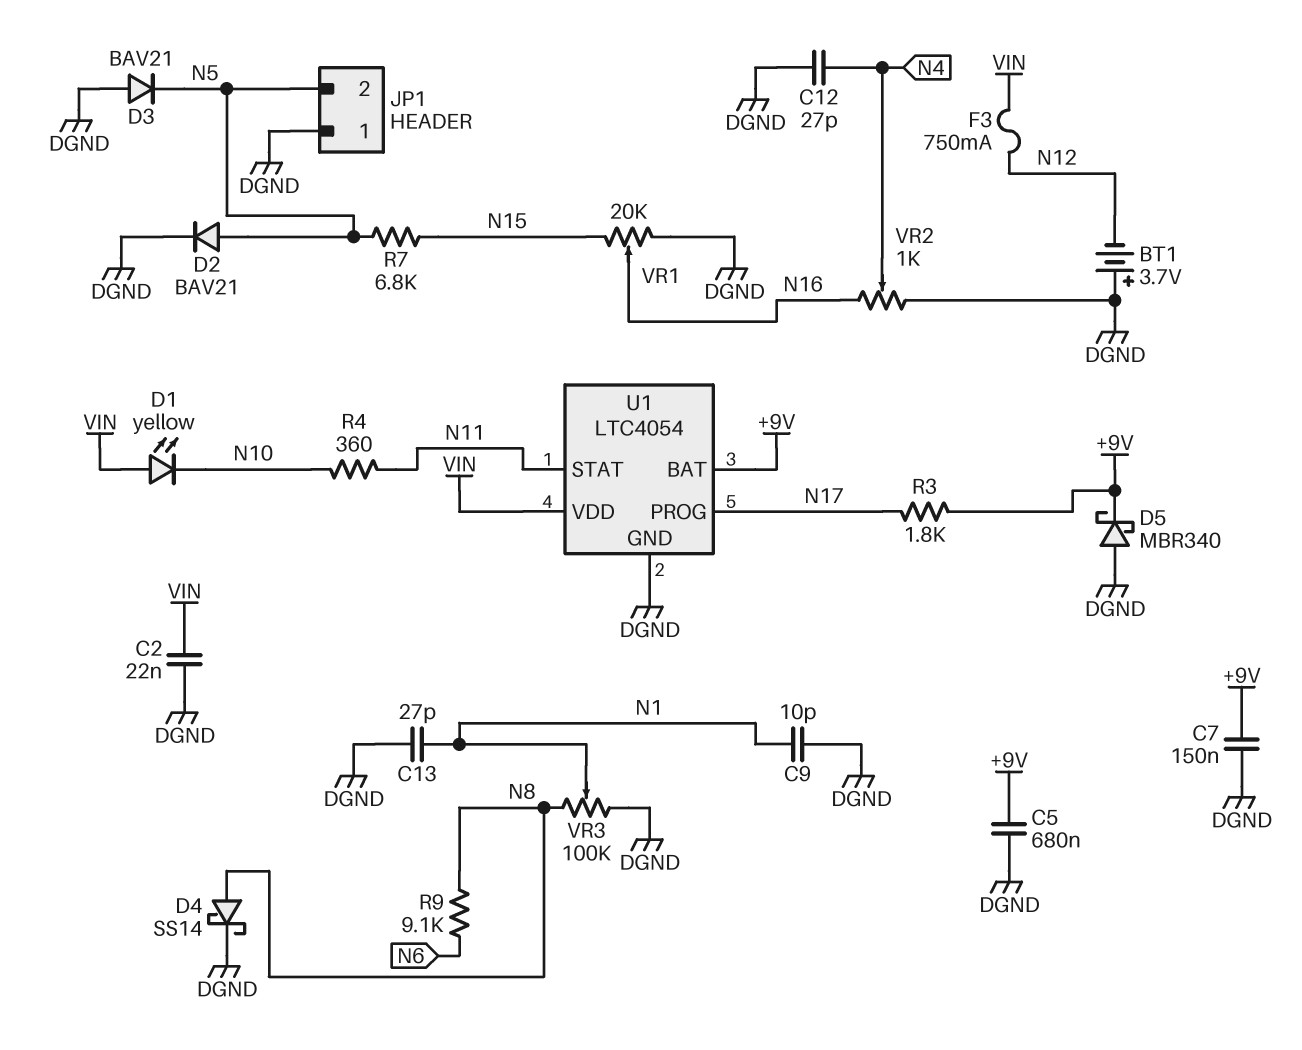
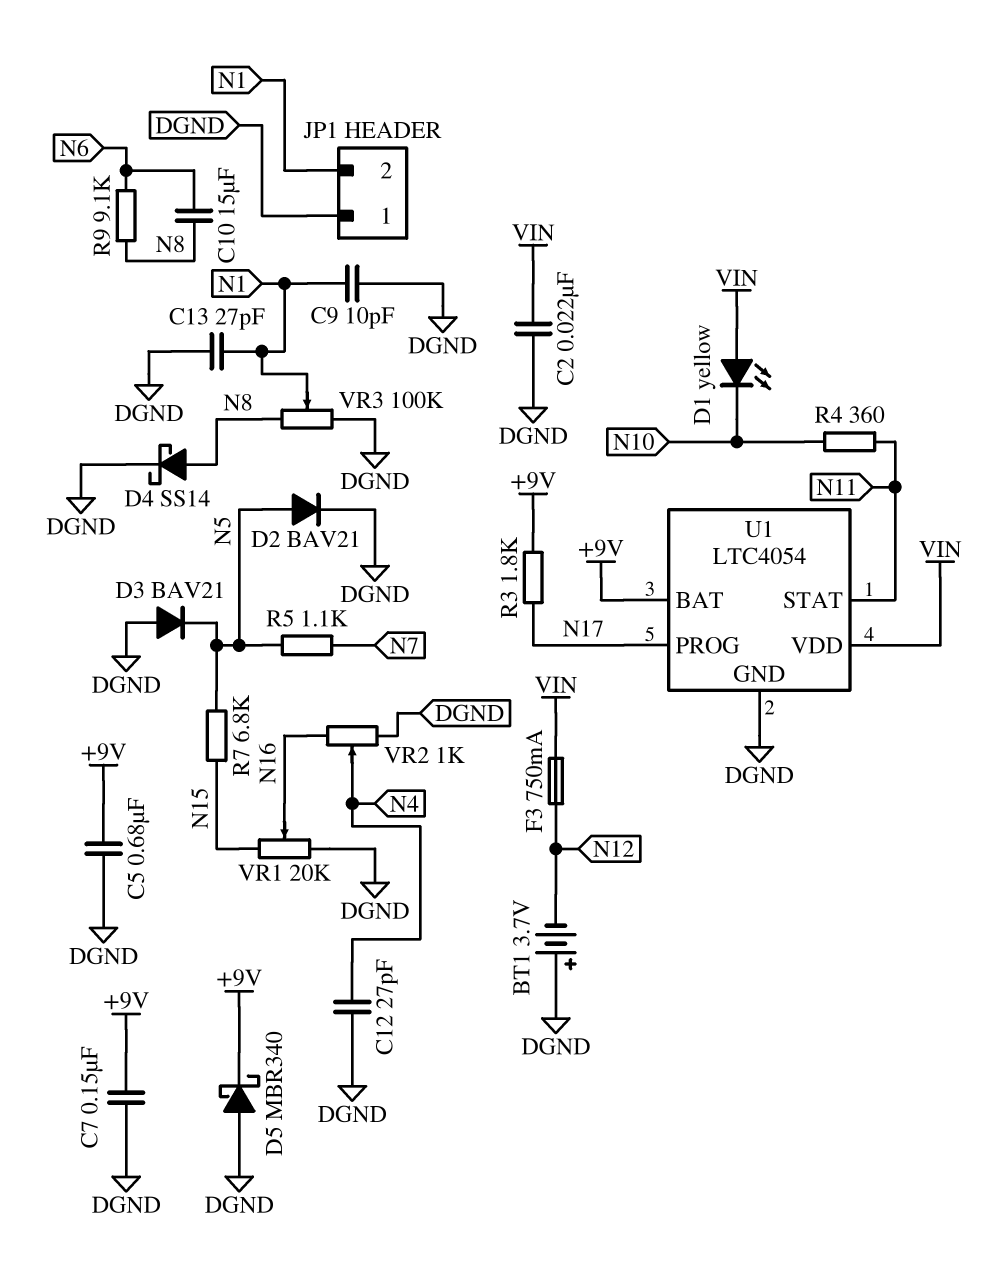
C10: none -> 15uF (N6, N8)
JP1 pin 2: N5 -> N1
R5: none -> 1.1k (N5, N7)

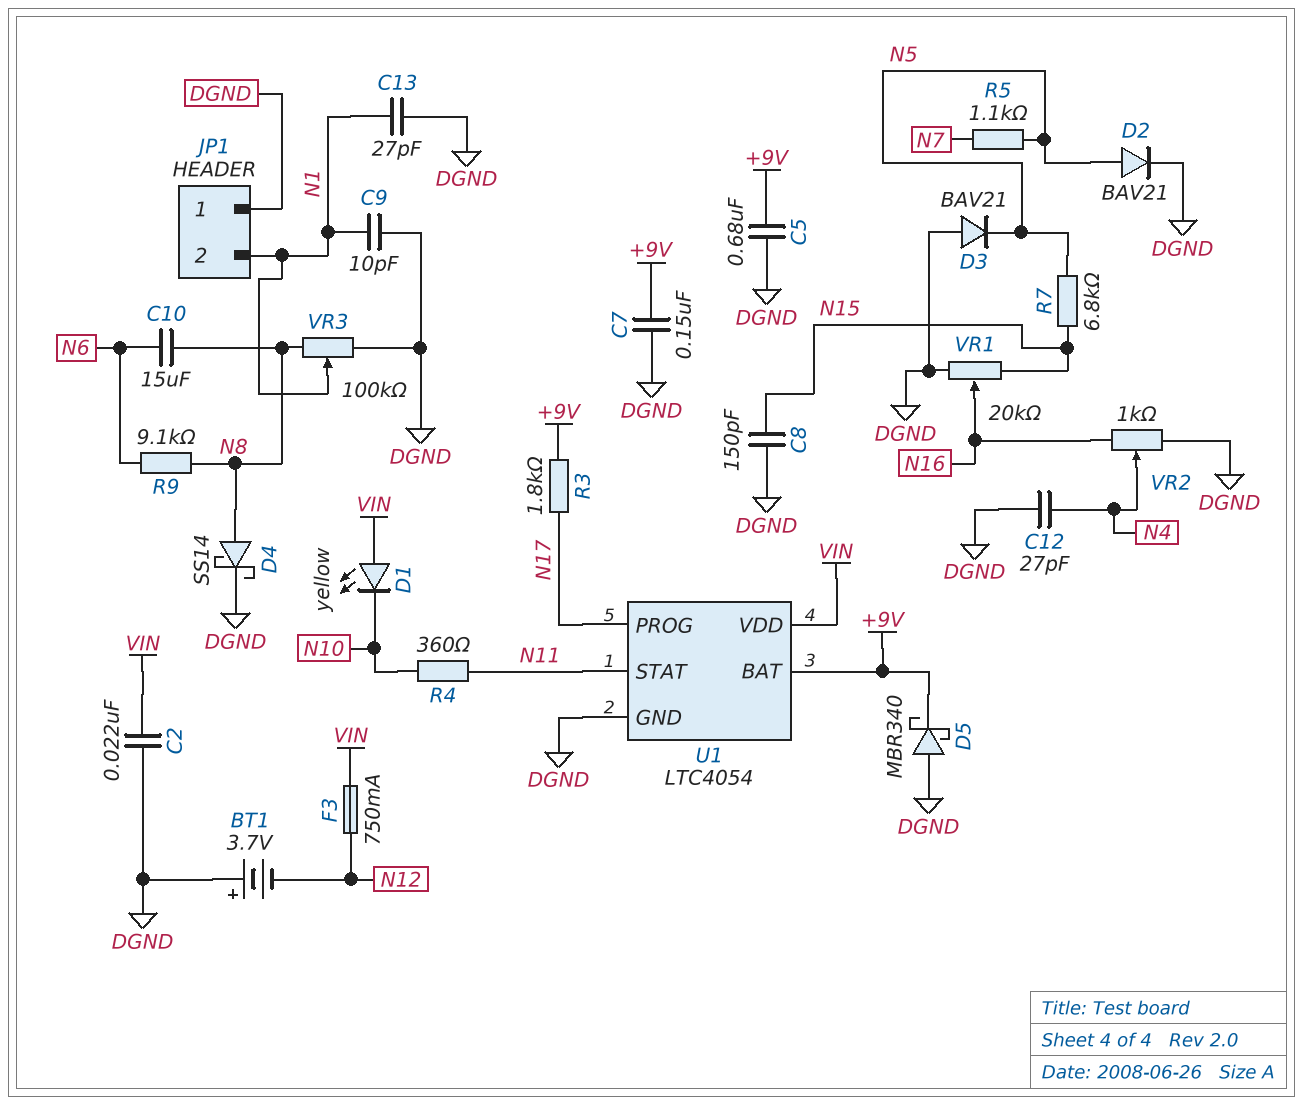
C8: none -> 150pF (DGND, N15)

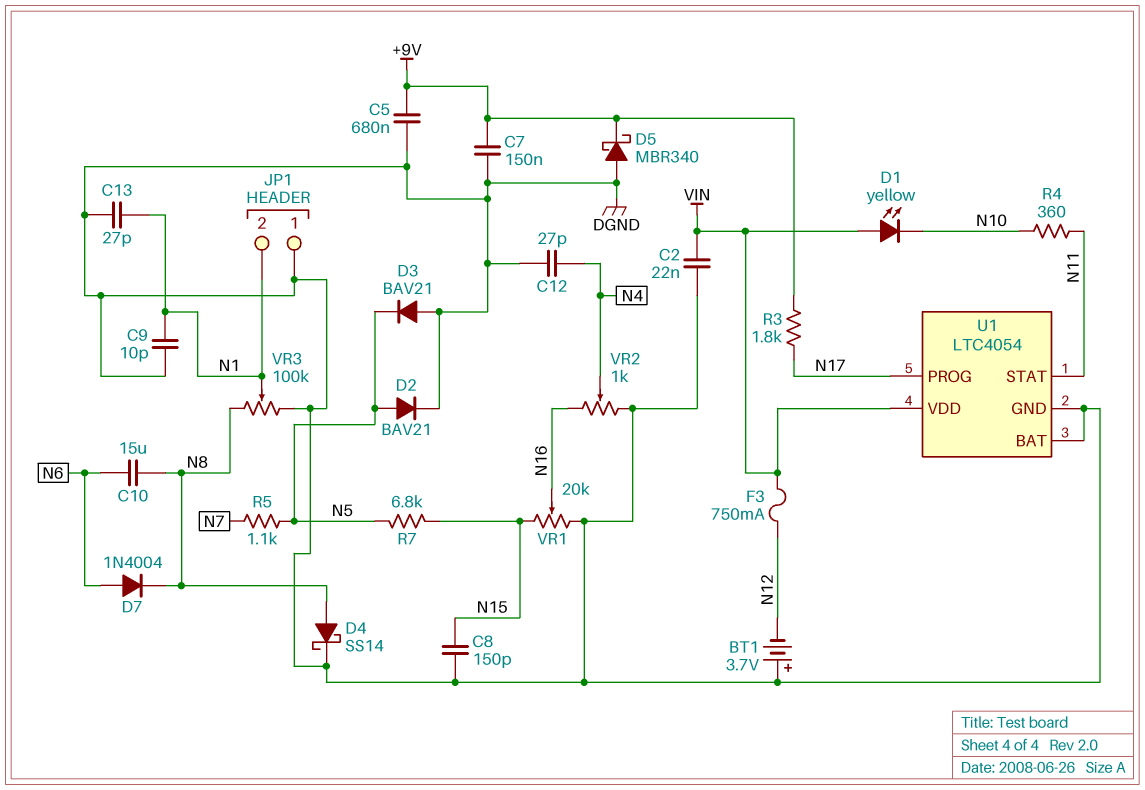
D7: none -> diode 1N4004 (A N6, K N8)
R9: 9.1k (N6, N8) -> none
U1 pin BAT: +9V -> DGND

